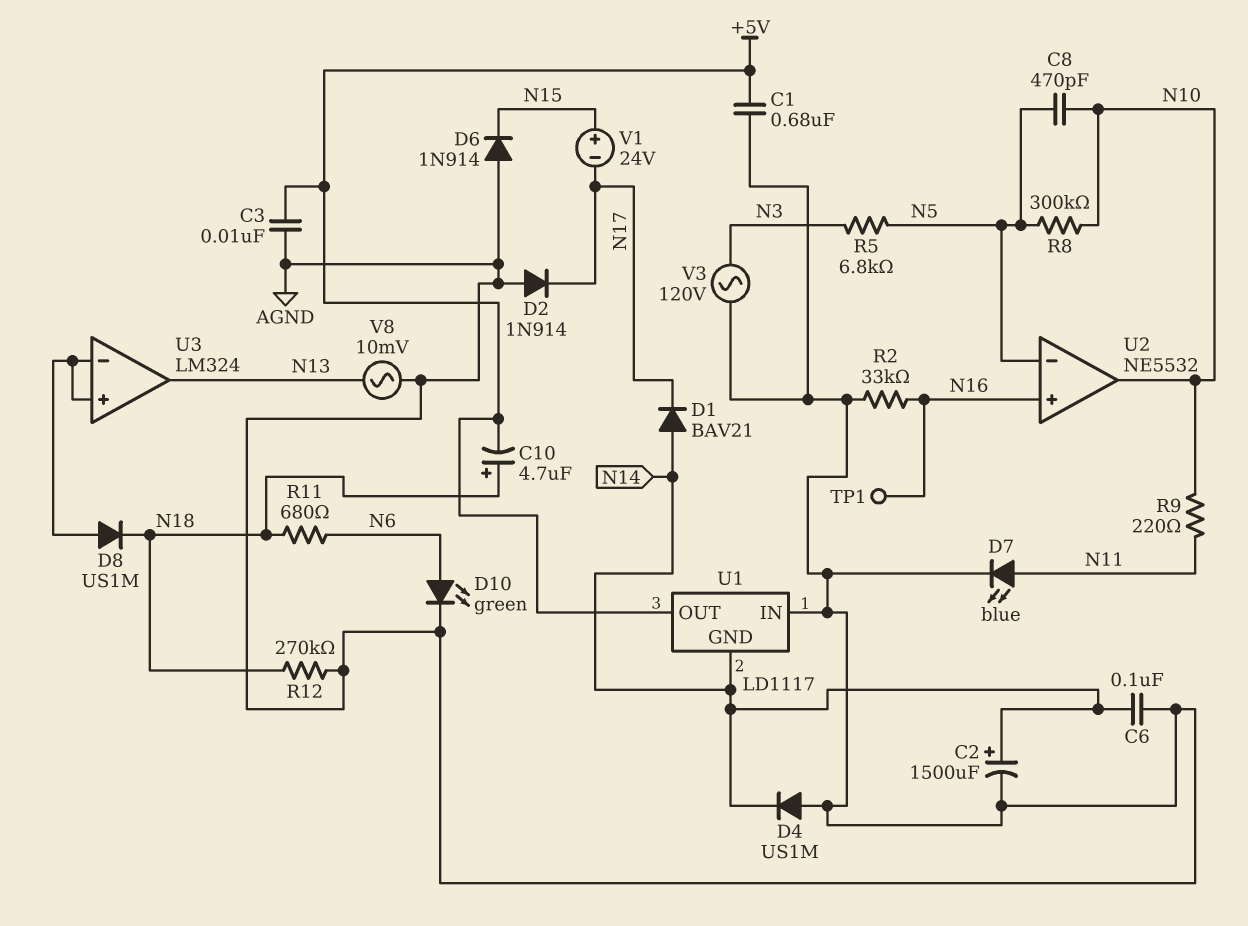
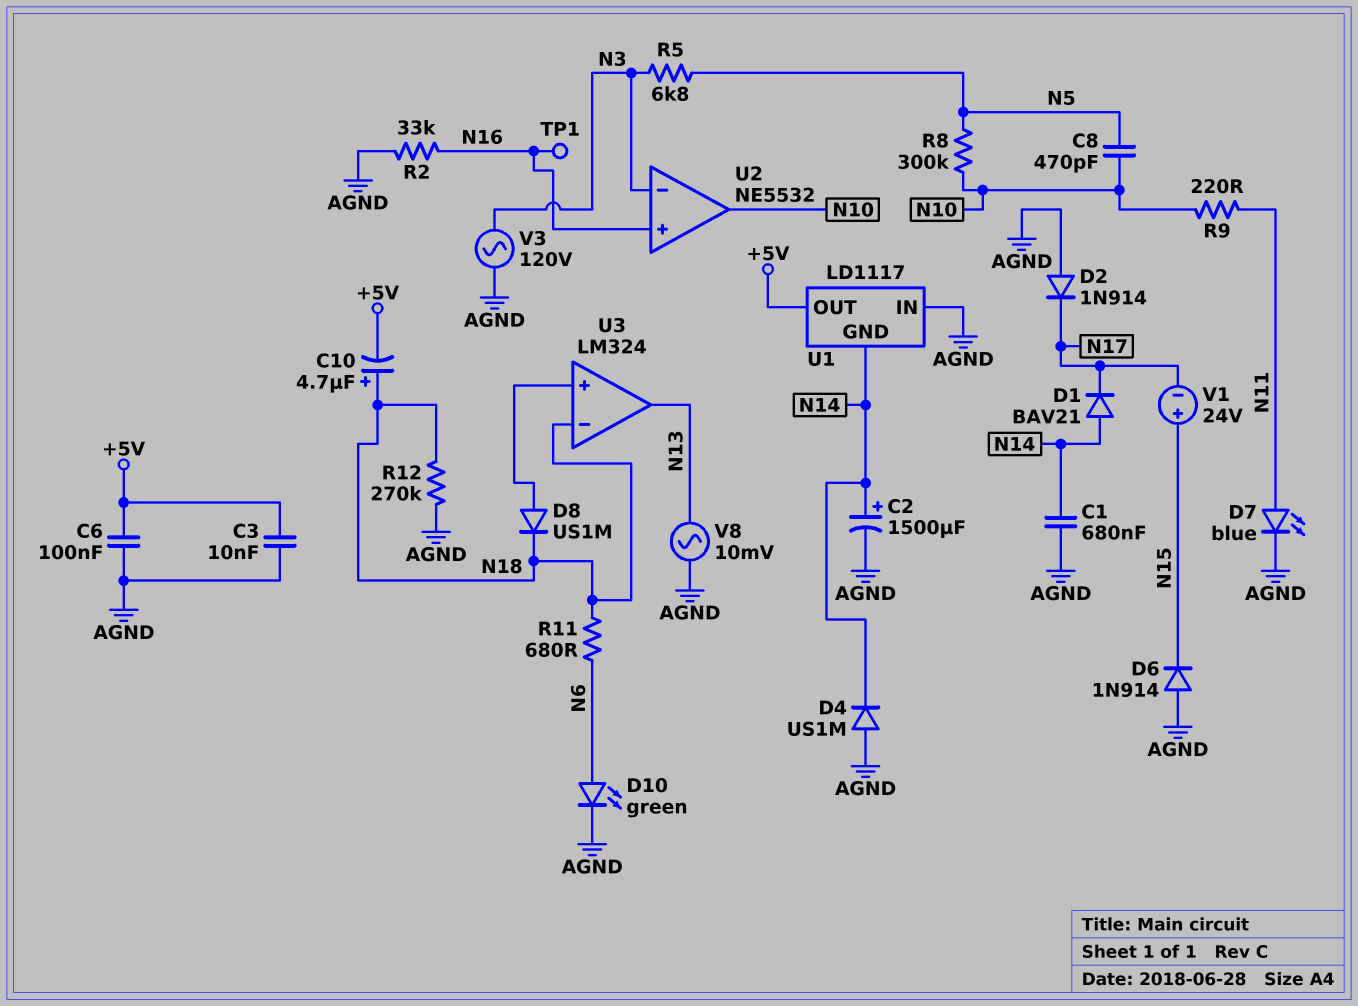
C1: 680nF (+5V, AGND) -> 680nF (AGND, N14)
C6: 100nF (AGND, N14) -> 100nF (+5V, AGND)
U2 pin in-: N5 -> N3
U3 pin in-: U3/in+ -> N18

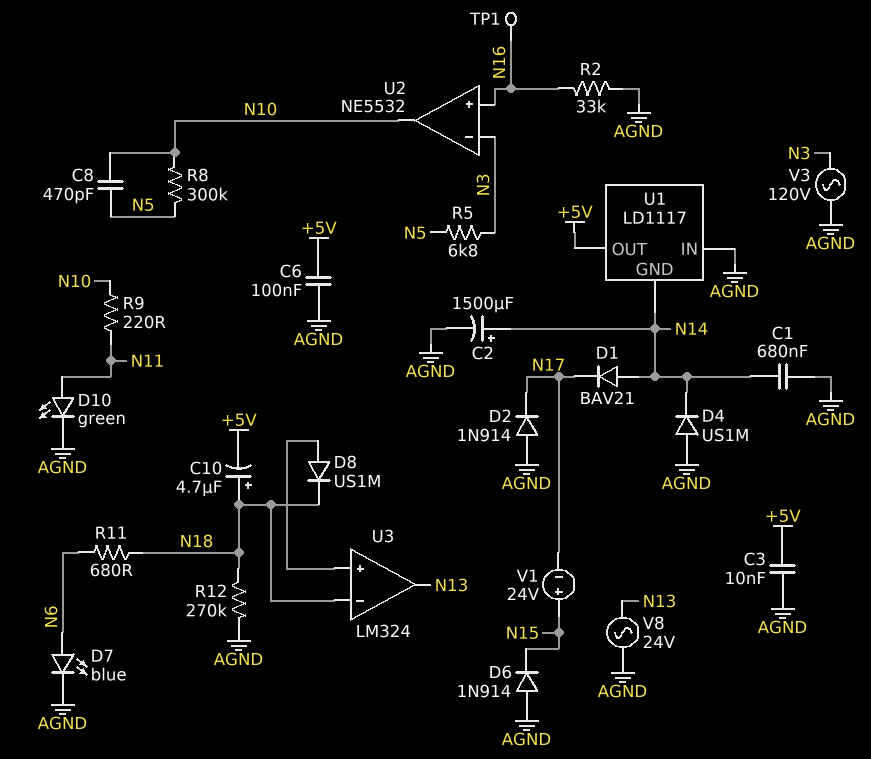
D7: LED blue (A N11, K AGND) -> LED blue (A N6, K AGND)
D10: LED green (A N6, K AGND) -> LED green (A N11, K AGND)
V8: AC 10mV (AGND, N13) -> AC 24V (AGND, N13)

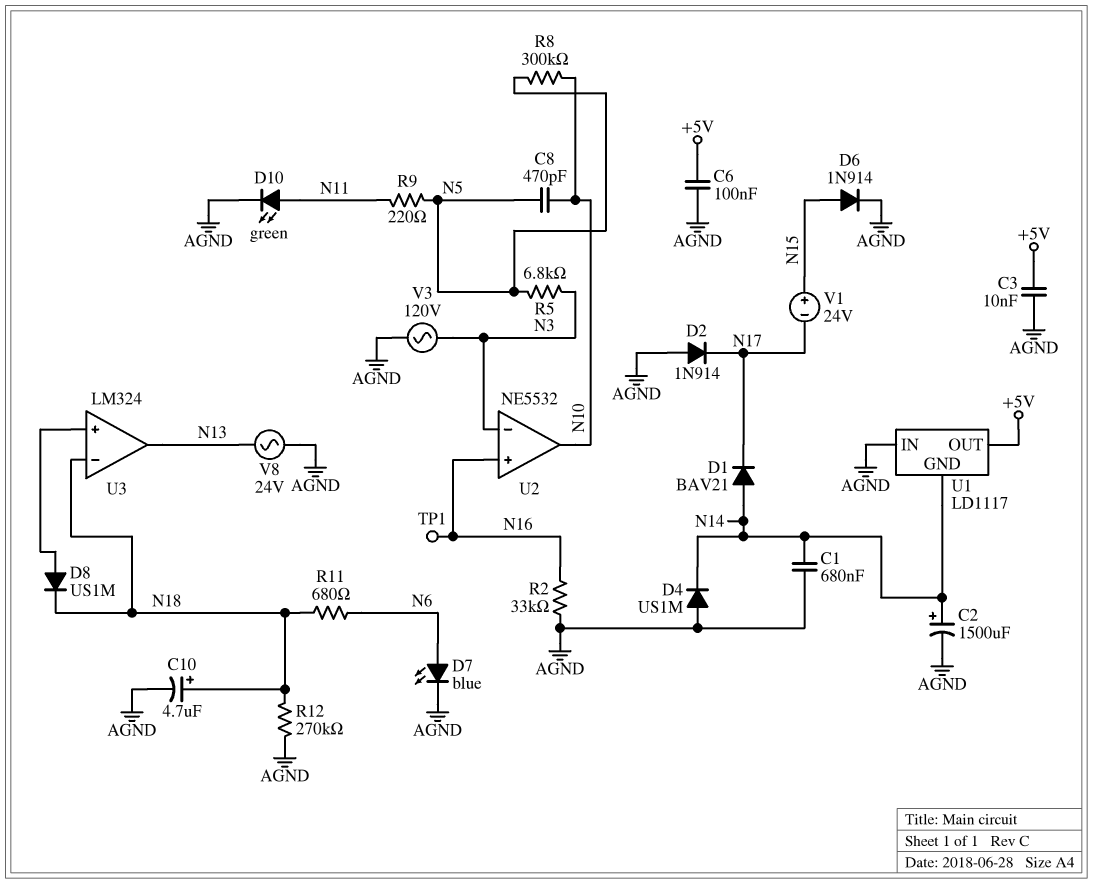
C10: 4.7uF (plus N18, minus +5V) -> 4.7uF (plus N18, minus AGND)
D6: diode 1N914 (A AGND, K N15) -> diode 1N914 (A N15, K AGND)
R9: 220 (N10, N11) -> 220 (N5, N11)

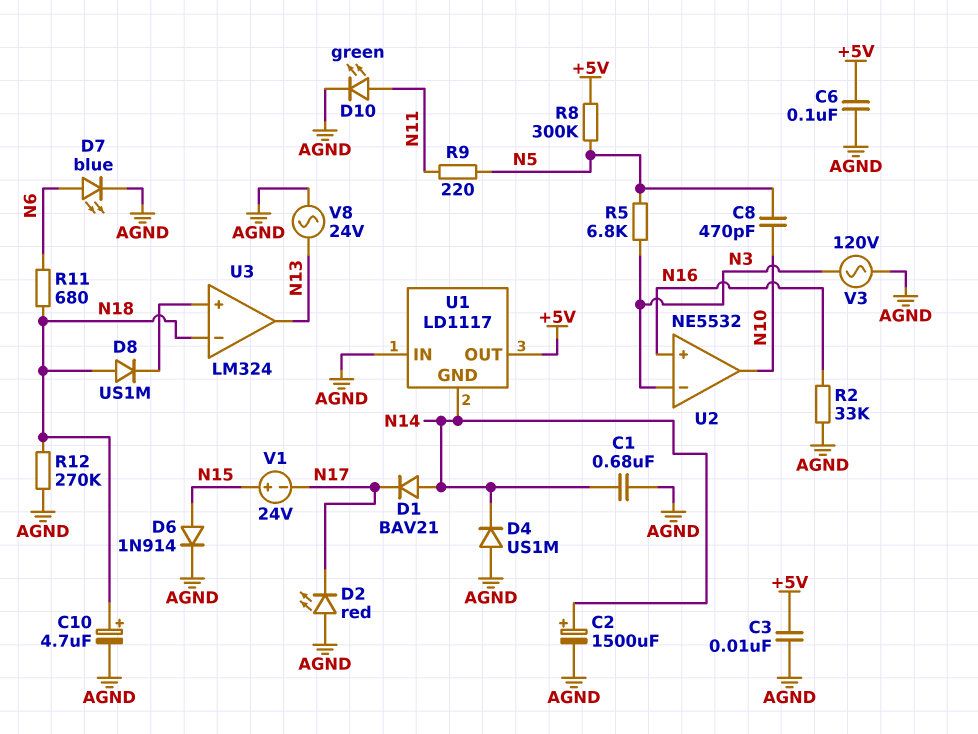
D2: diode 1N914 (A AGND, K N17) -> LED red (A AGND, K N17)
D8: diode US1M (A U3/in+, K N18) -> diode US1M (A N18, K U3/in+)
R8: 300k (N5, N10) -> 300k (+5V, N5)
TP1: test point (N16) -> none

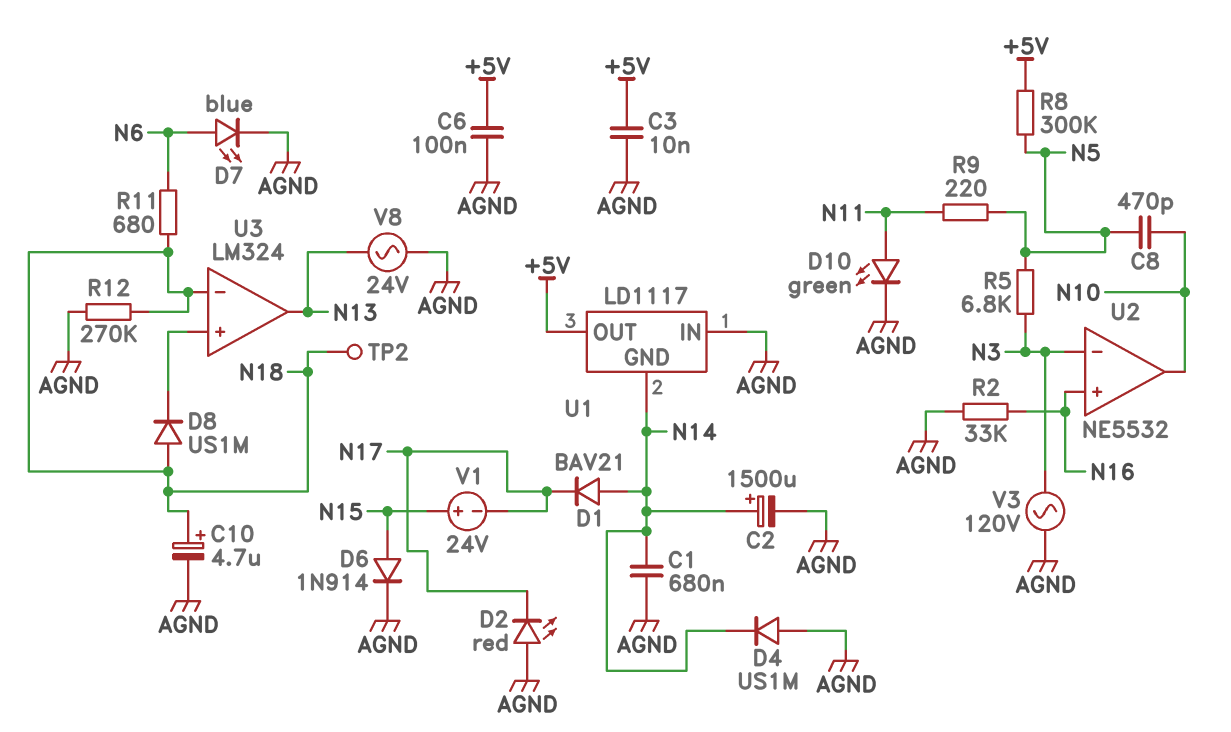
TP2: none -> test point (N18)

